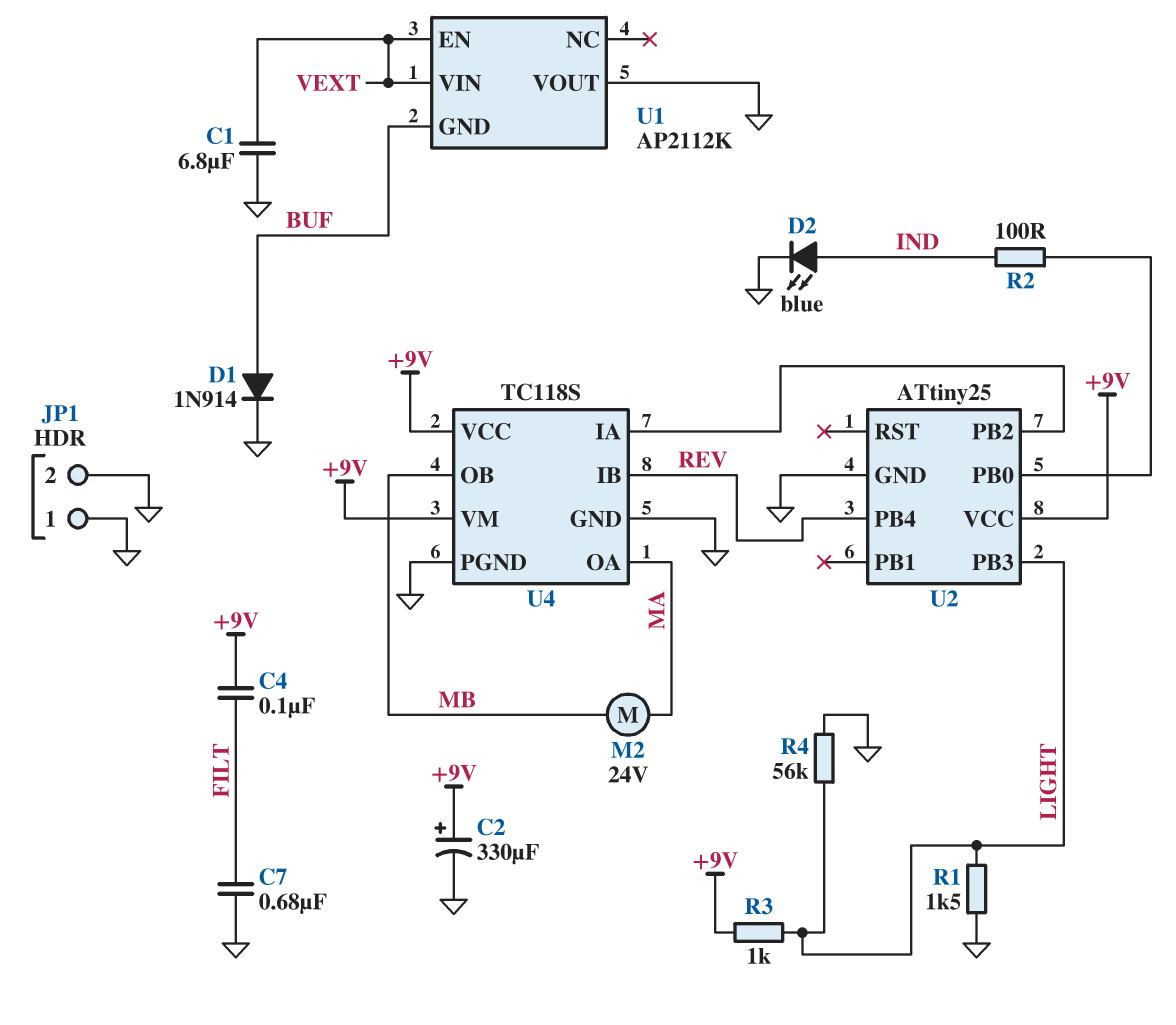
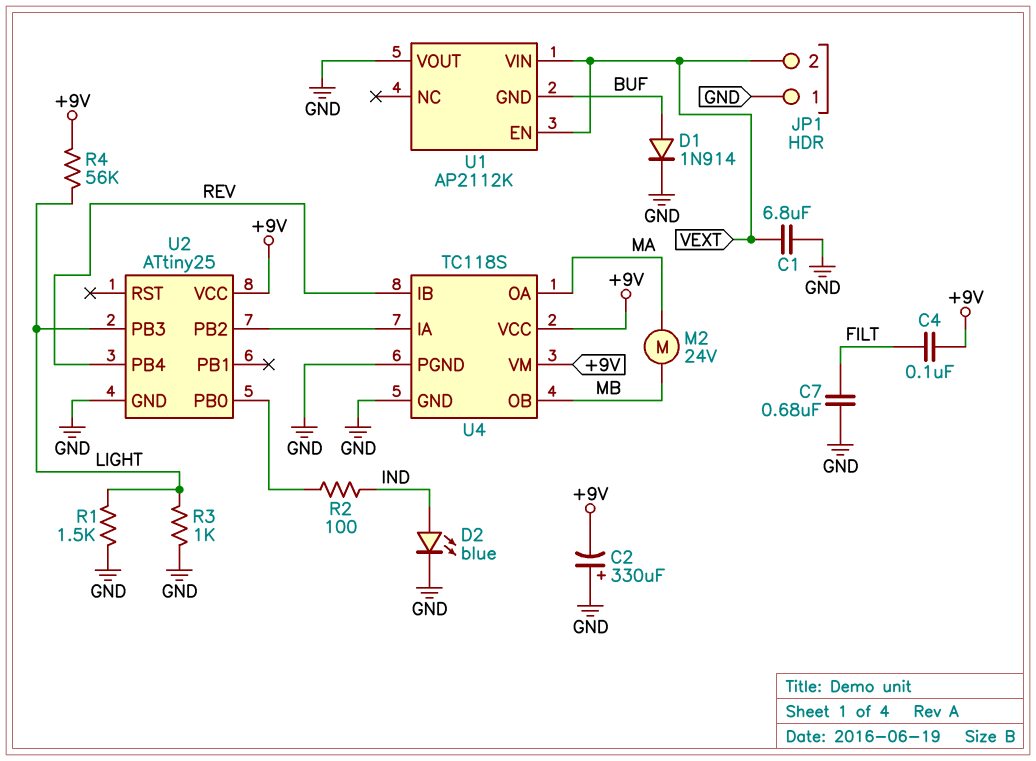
C2: 330uF (plus +9V, minus GND) -> 330uF (plus GND, minus +9V)
JP1 pin 2: GND -> VEXT
R3: 1k (+9V, LIGHT) -> 1k (GND, LIGHT)
R4: 56k (GND, LIGHT) -> 56k (+9V, LIGHT)

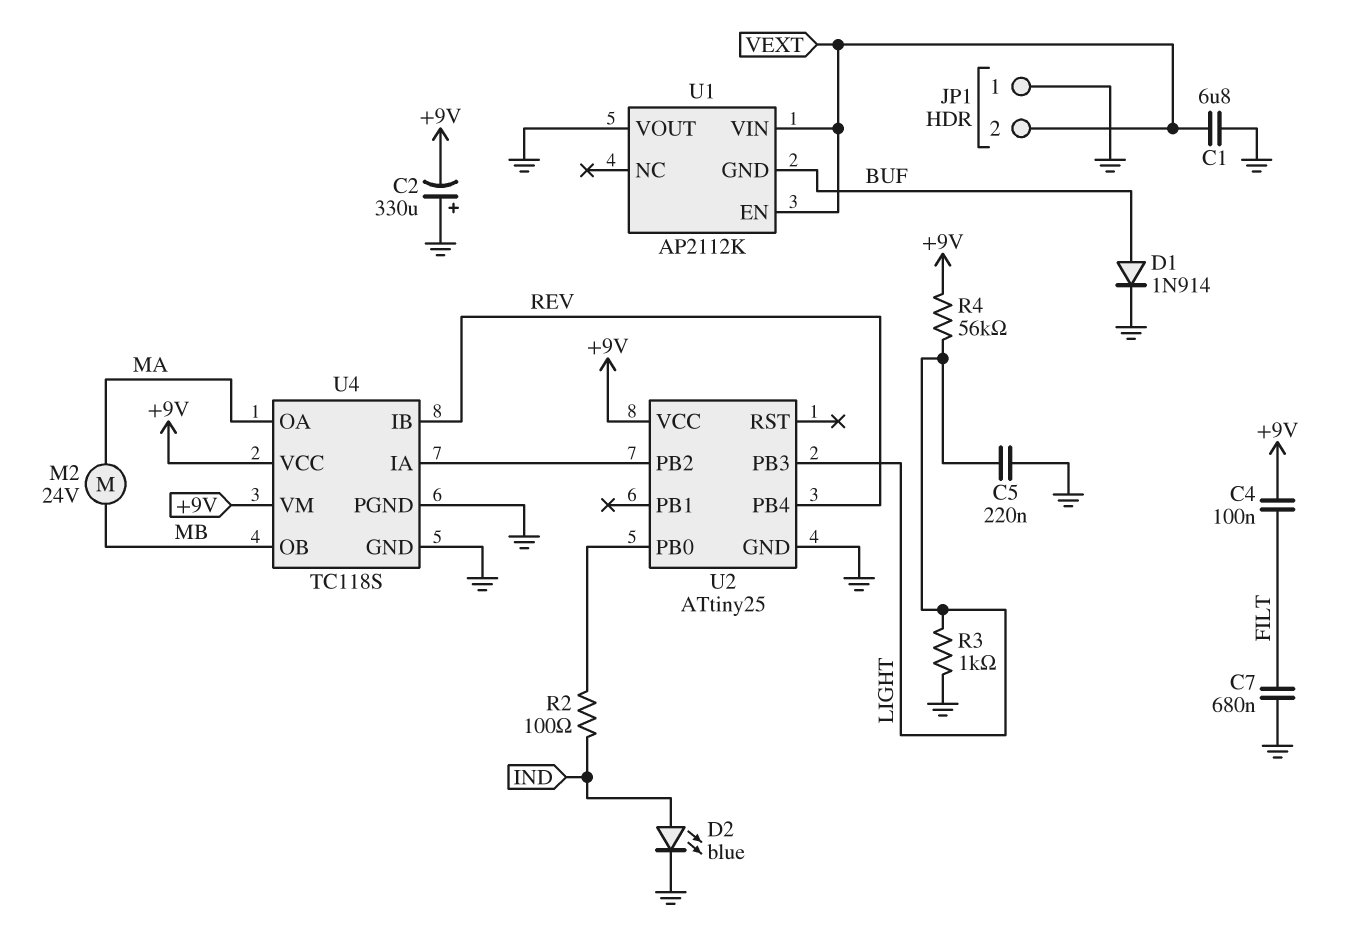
C5: none -> 220nF (GND, LIGHT)
R1: 1.5k (GND, LIGHT) -> none

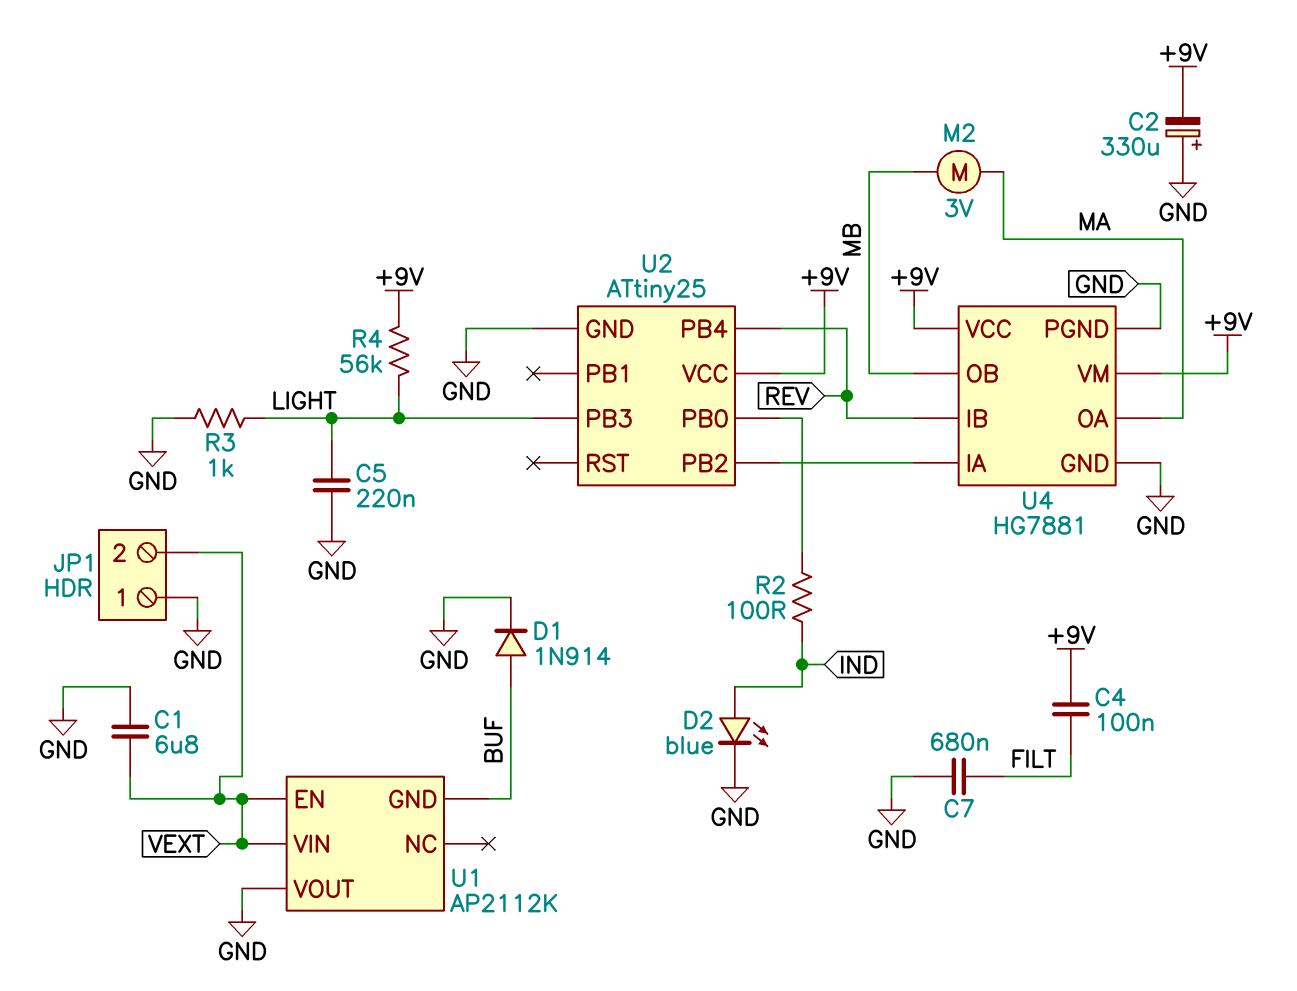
M2: motor 24V (MA, MB) -> motor 3V (MA, MB)
U4: TC118S -> HG7881

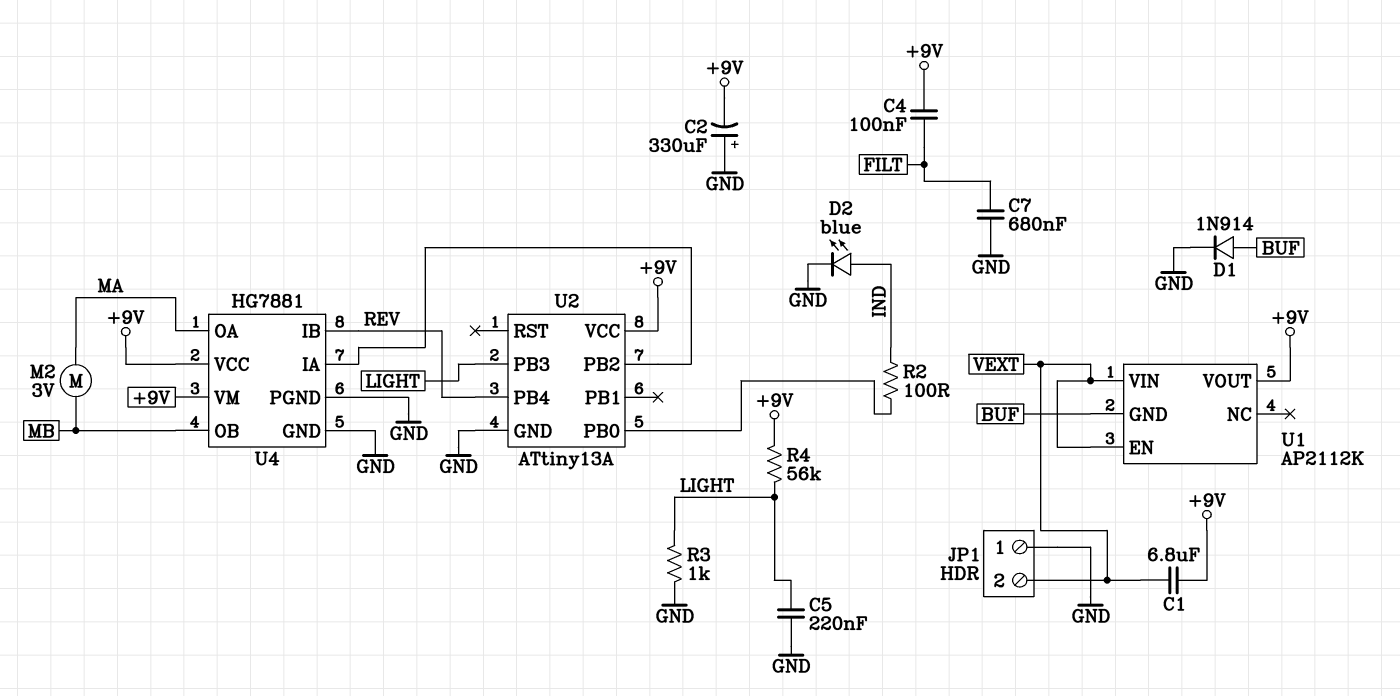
C1: 6.8uF (GND, VEXT) -> 6.8uF (+9V, VEXT)
U1 pin VOUT: GND -> +9V
U2: ATtiny25 -> ATtiny13A

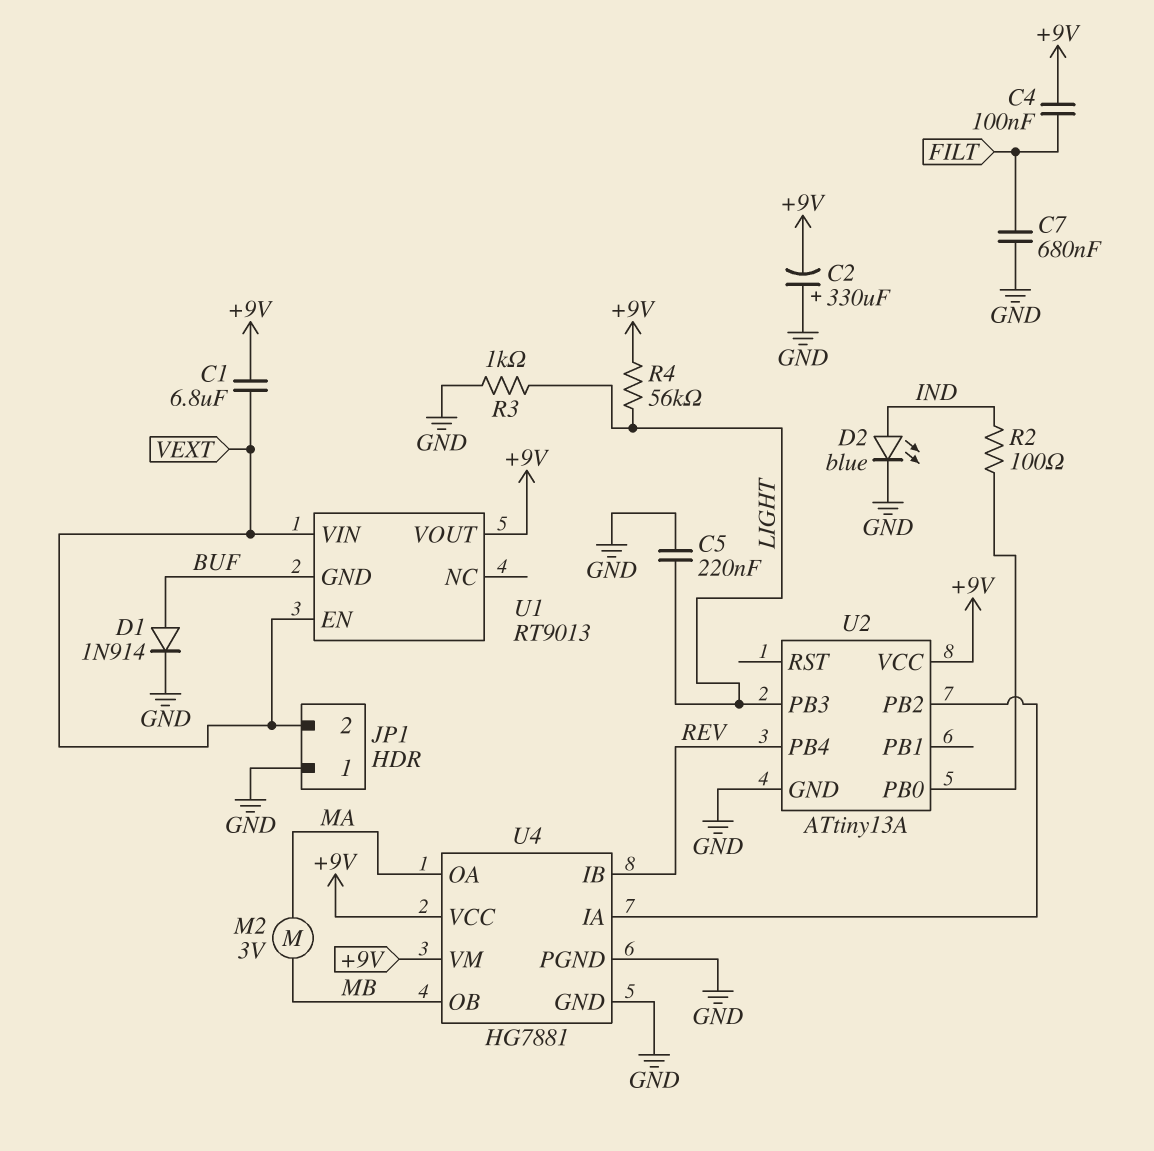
U1: AP2112K -> RT9013

